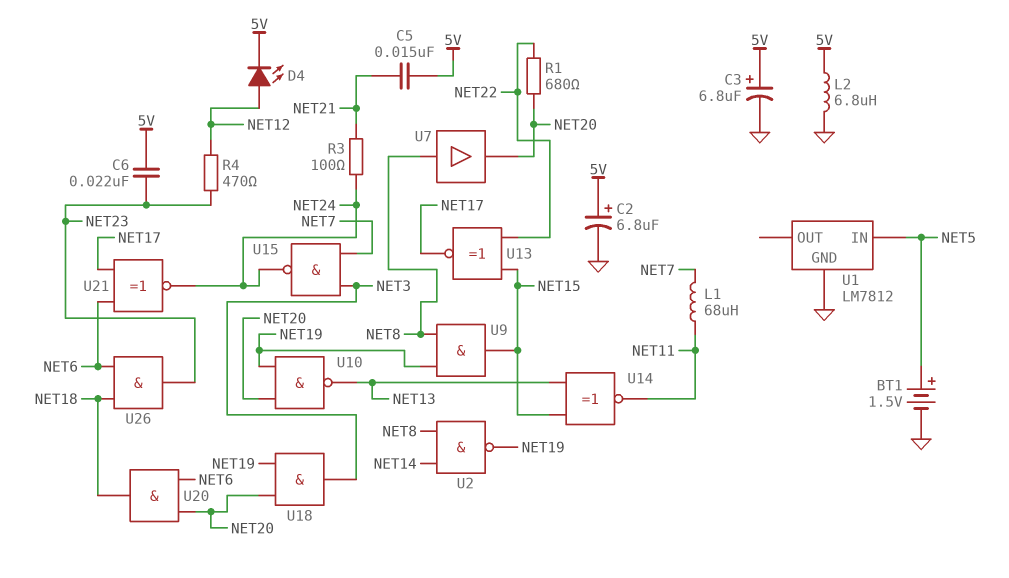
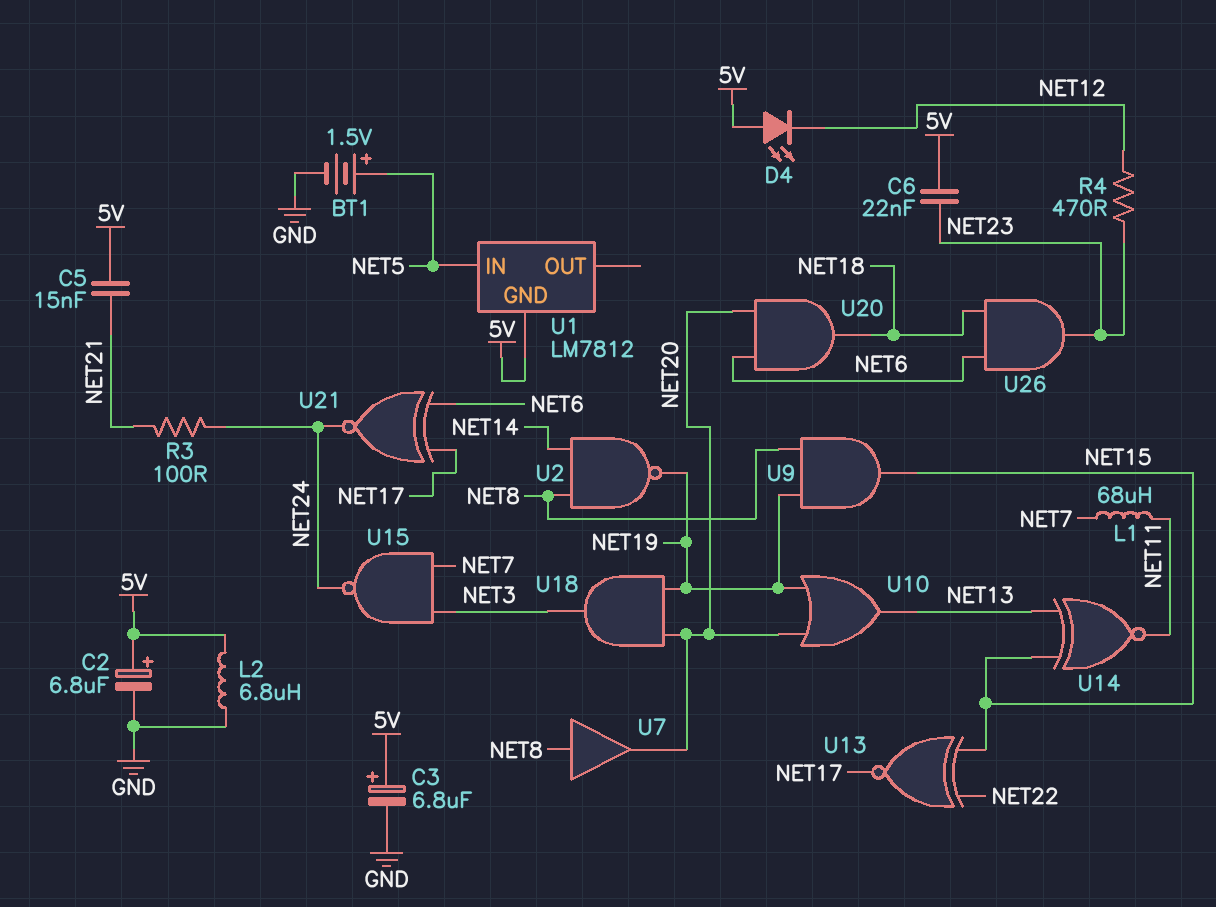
D4: LED (A NET12, K 5V) -> LED (A 5V, K NET12)
R1: 680 (NET20, NET22) -> none
U1 pin GND: GND -> 5V
U10: NAND (in NET19, in NET20, out NET13) -> OR (in NET19, in NET20, out NET13)

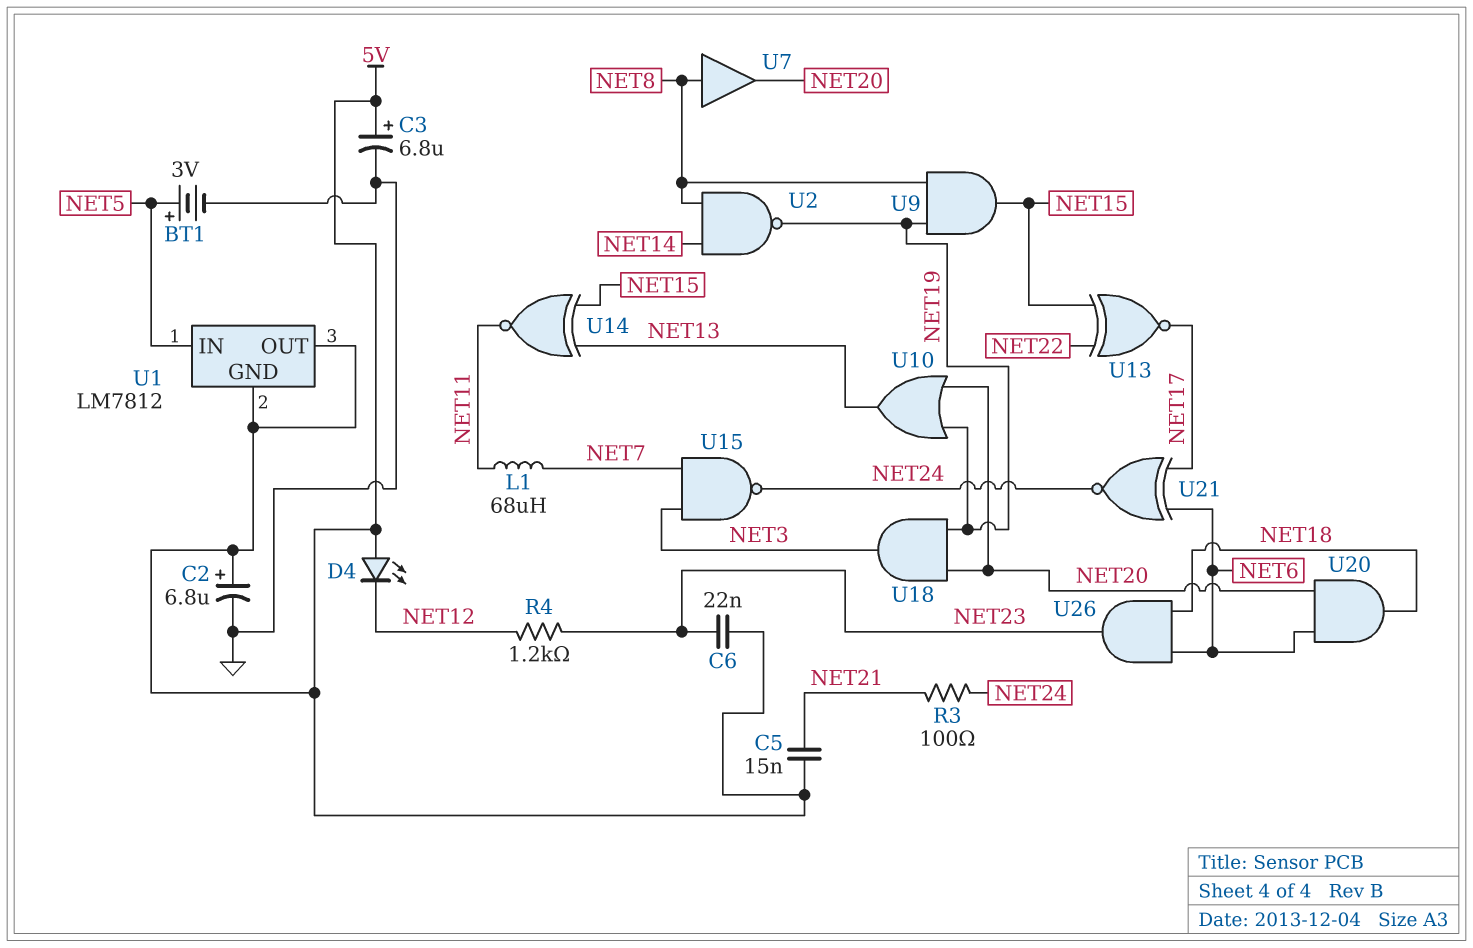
BT1: 1.5V (plus NET5, minus GND) -> 3V (plus NET5, minus GND)
L2: 6.8uH (5V, GND) -> none
R4: 470 (NET12, NET23) -> 1.2k (NET12, NET23)
U1 pin OUT: none -> 5V

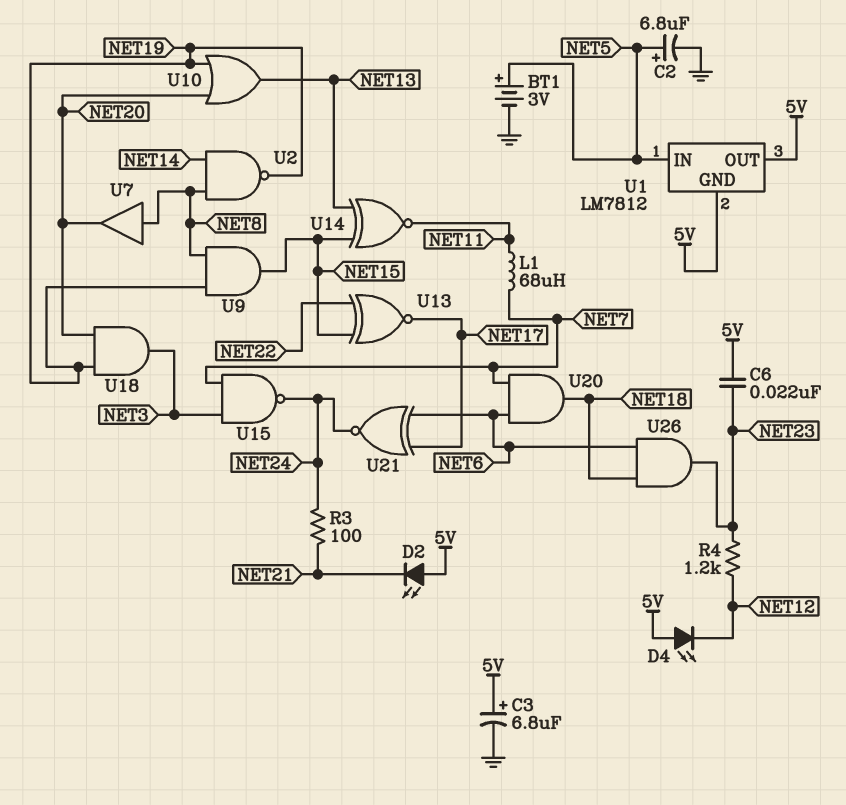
C2: 6.8uF (plus 5V, minus GND) -> 6.8uF (plus NET5, minus GND)
C5: 15nF (5V, NET21) -> none
D2: none -> LED (A 5V, K NET21)
U20: AND (in NET6, in NET20, out NET18) -> AND (in NET6, in NET7, out NET18)

